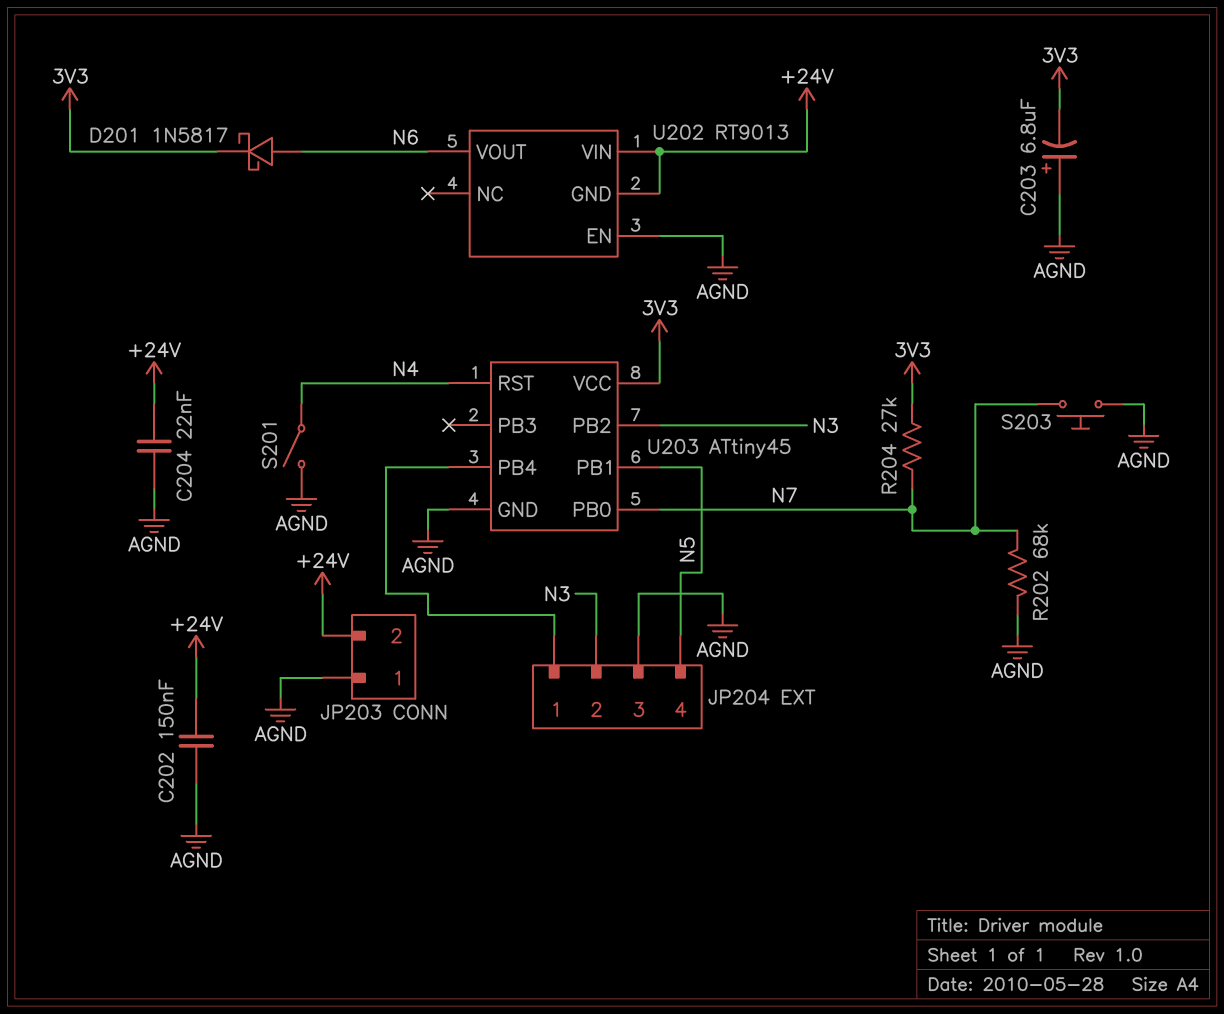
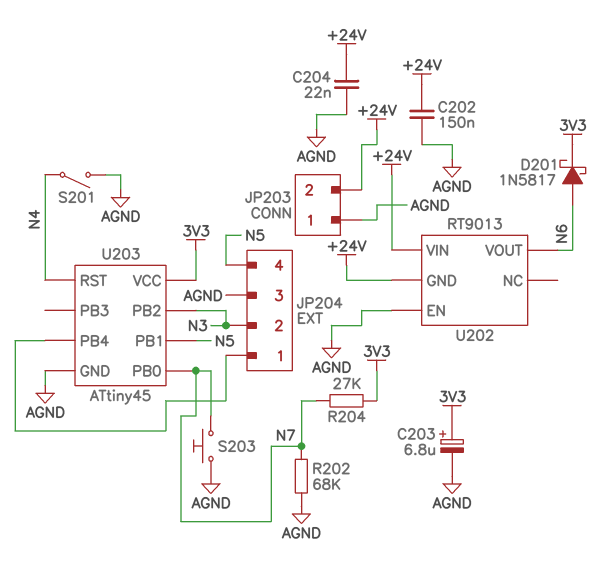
C203: 6.8uF (plus AGND, minus 3V3) -> 6.8uF (plus 3V3, minus AGND)

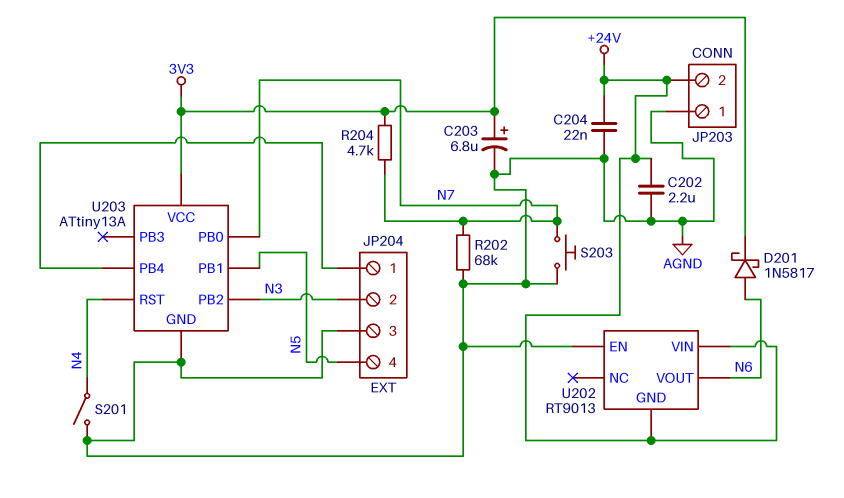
C202: 150nF (+24V, AGND) -> 2.2uF (+24V, AGND)
R204: 27k (3V3, N7) -> 4.7k (3V3, N7)
U203: ATtiny45 -> ATtiny13A

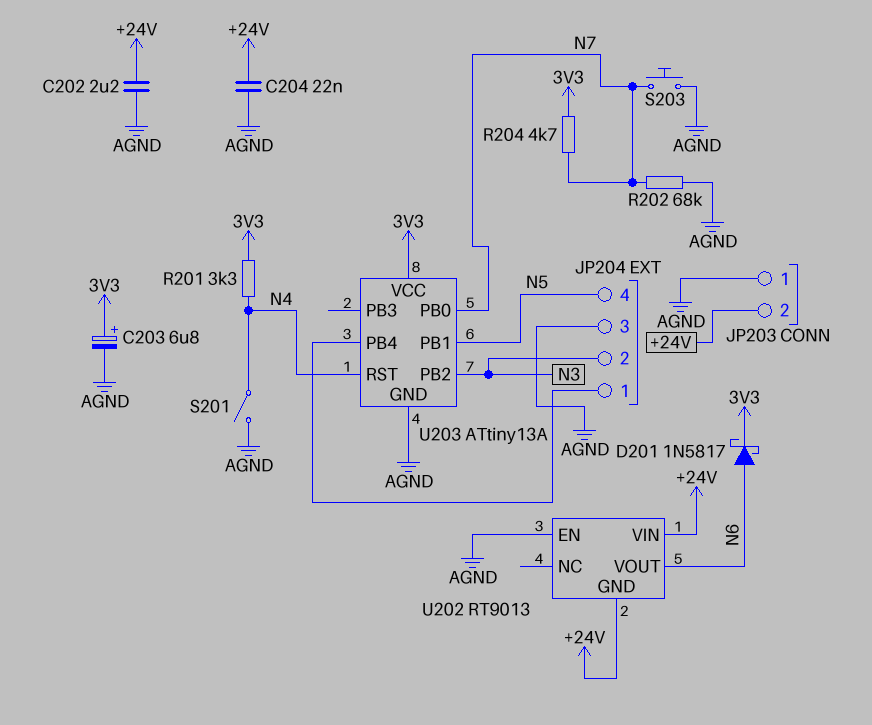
R201: none -> 3.3k (3V3, N4)

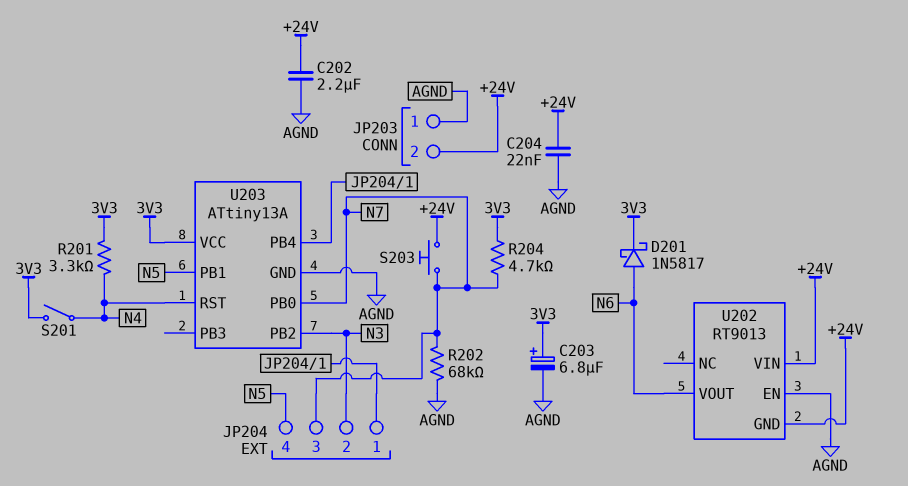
JP204 pin 3: AGND -> N7
S201: switch (AGND, N4) -> switch (3V3, N4)
S203: button (AGND, N7) -> button (+24V, N7)

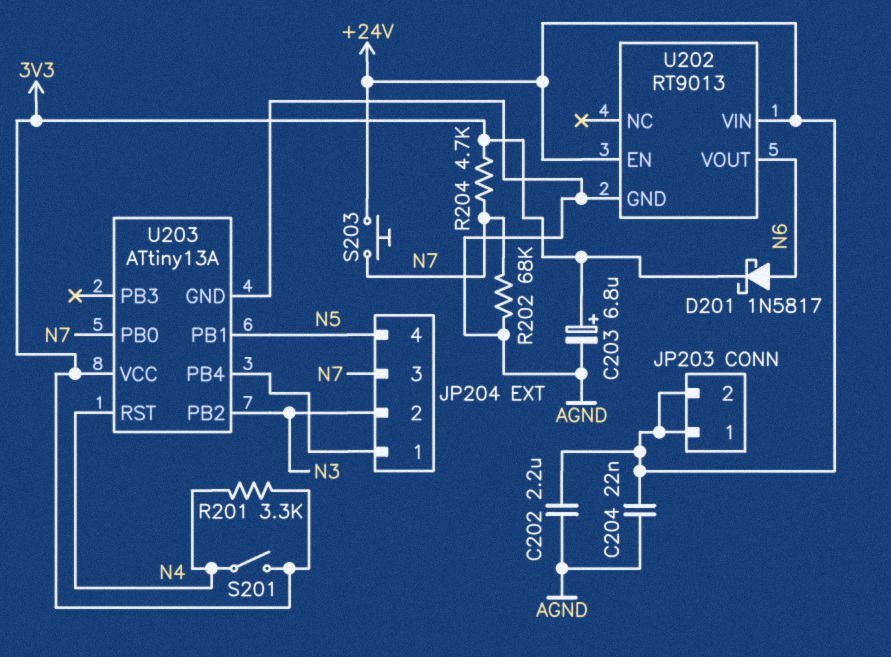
JP203 pin 1: AGND -> +24V
U202 pin EN: AGND -> +24V
U202 pin GND: +24V -> AGND

